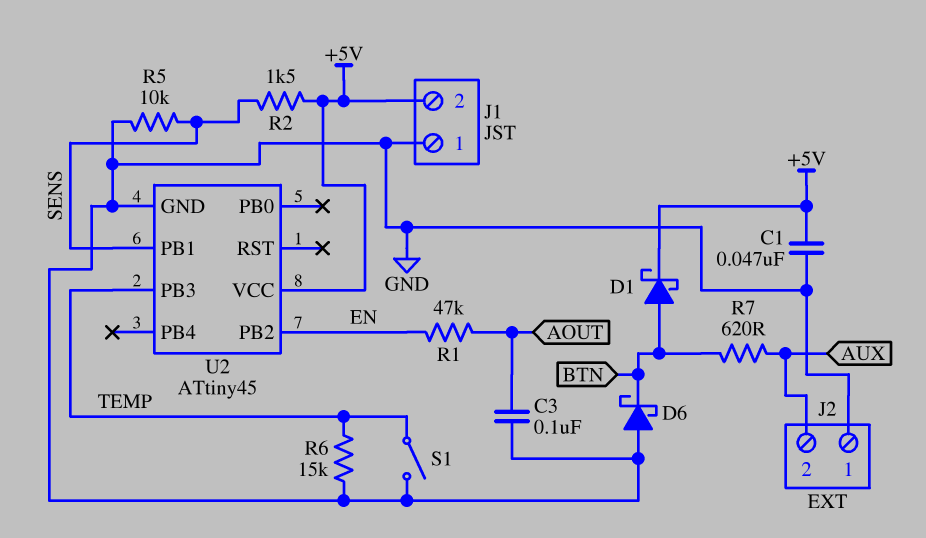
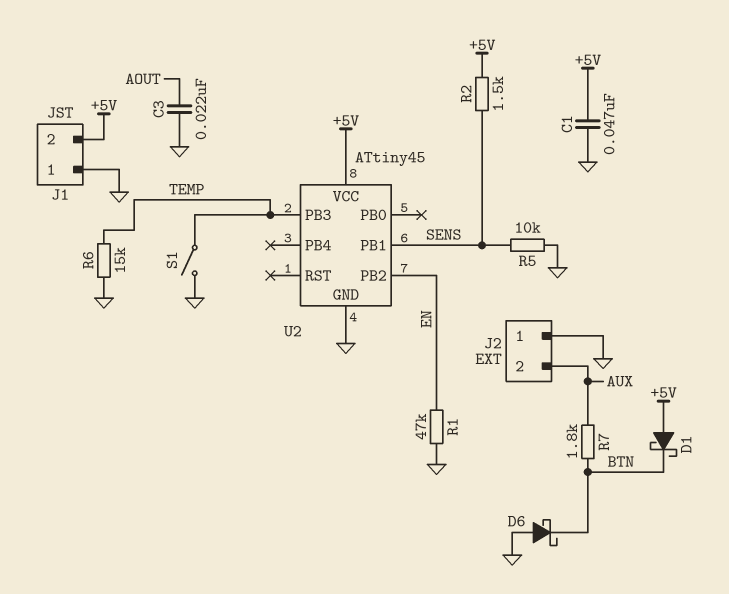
C3: 100nF (AOUT, GND) -> 22nF (AOUT, GND)
D1: schottky (A BTN, K +5V) -> schottky (A +5V, K BTN)
R1: 47k (AOUT, EN) -> 47k (EN, GND)
R7: 620 (AUX, BTN) -> 1.8k (AUX, BTN)

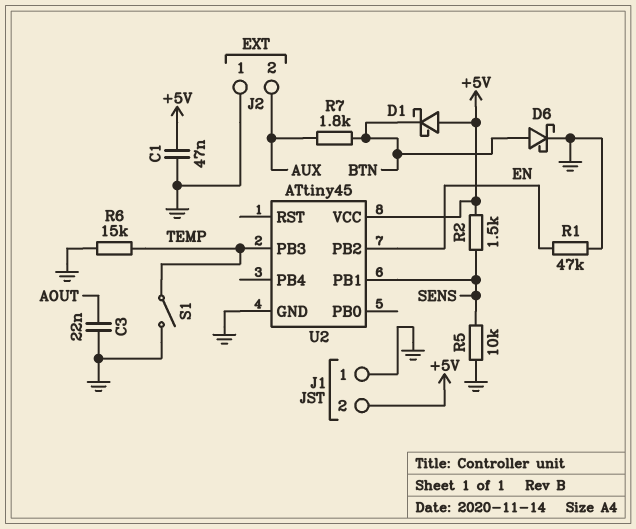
D6: schottky (A GND, K BTN) -> schottky (A BTN, K GND)

